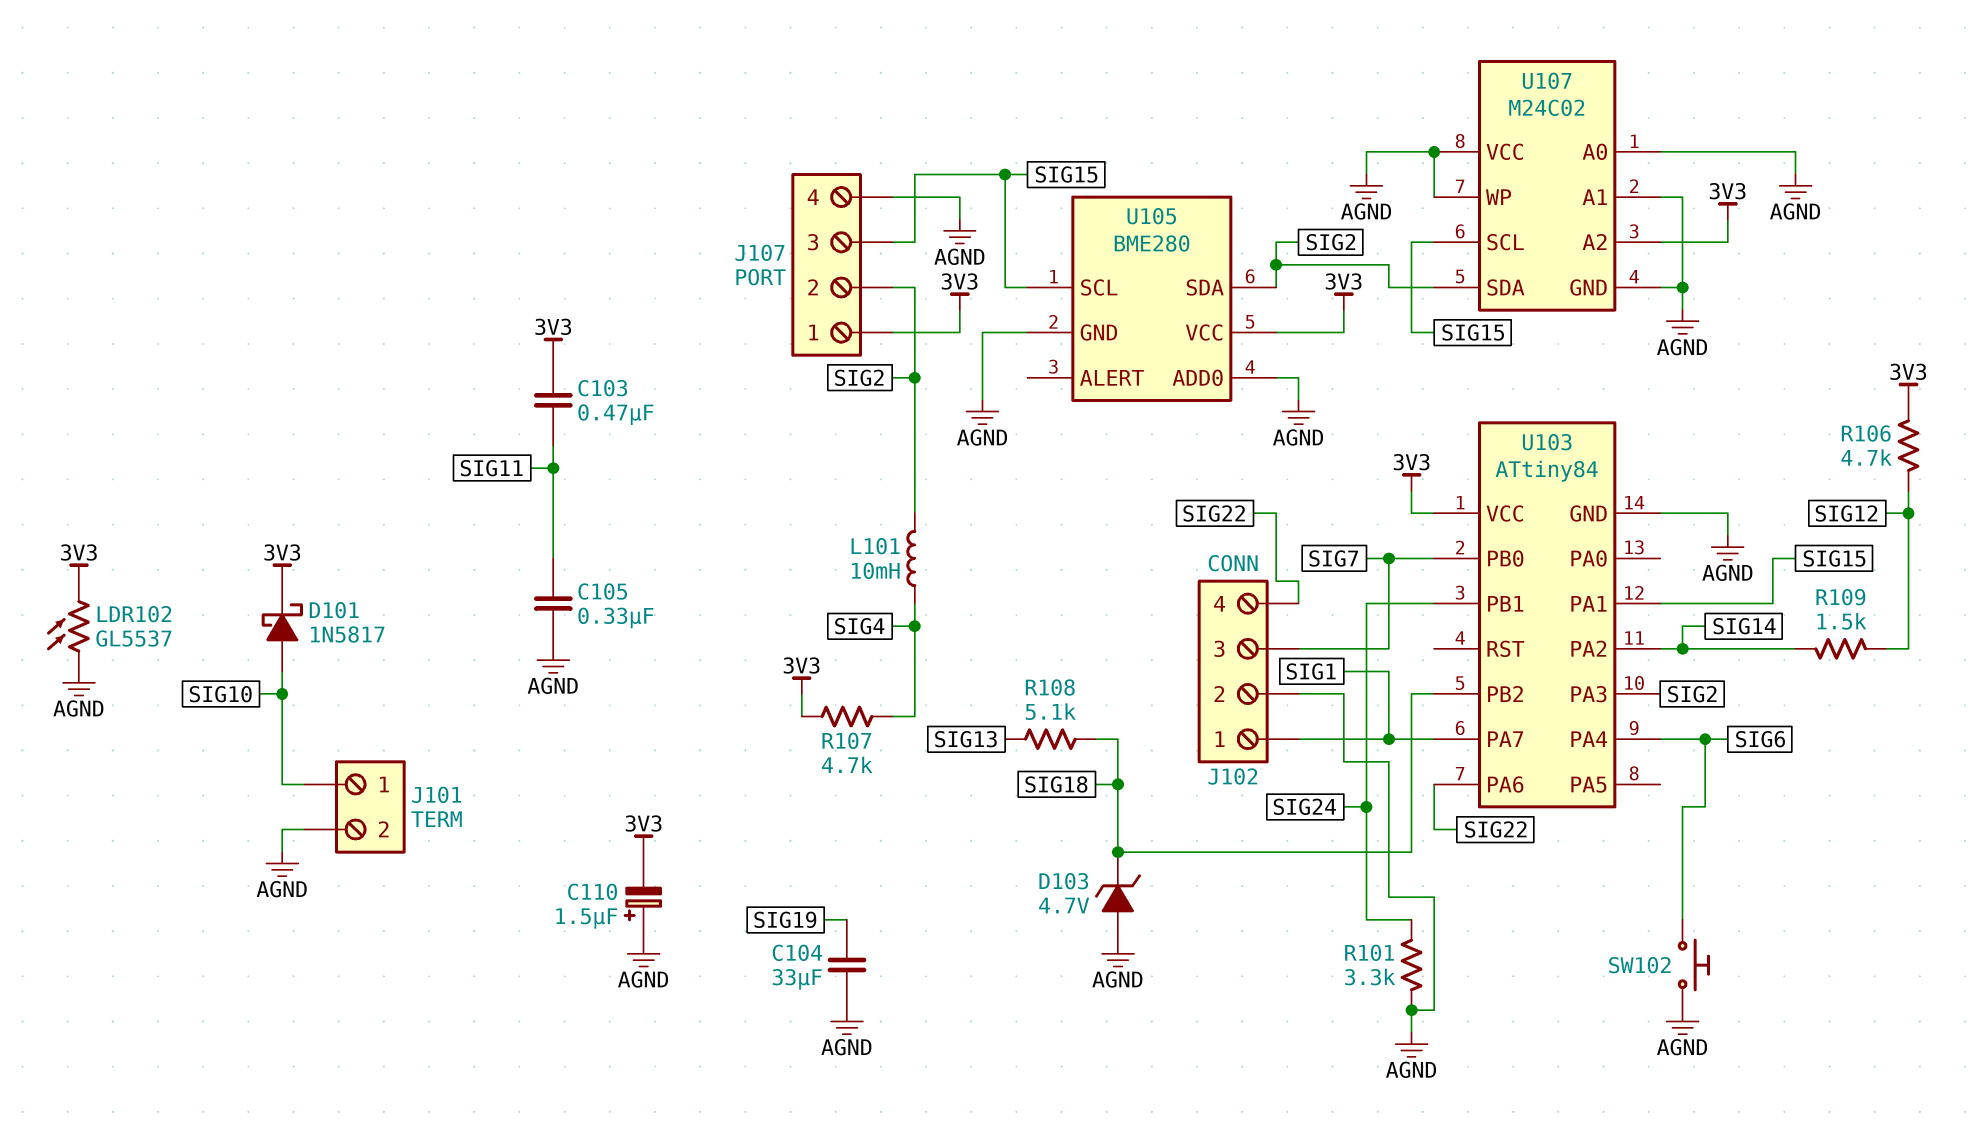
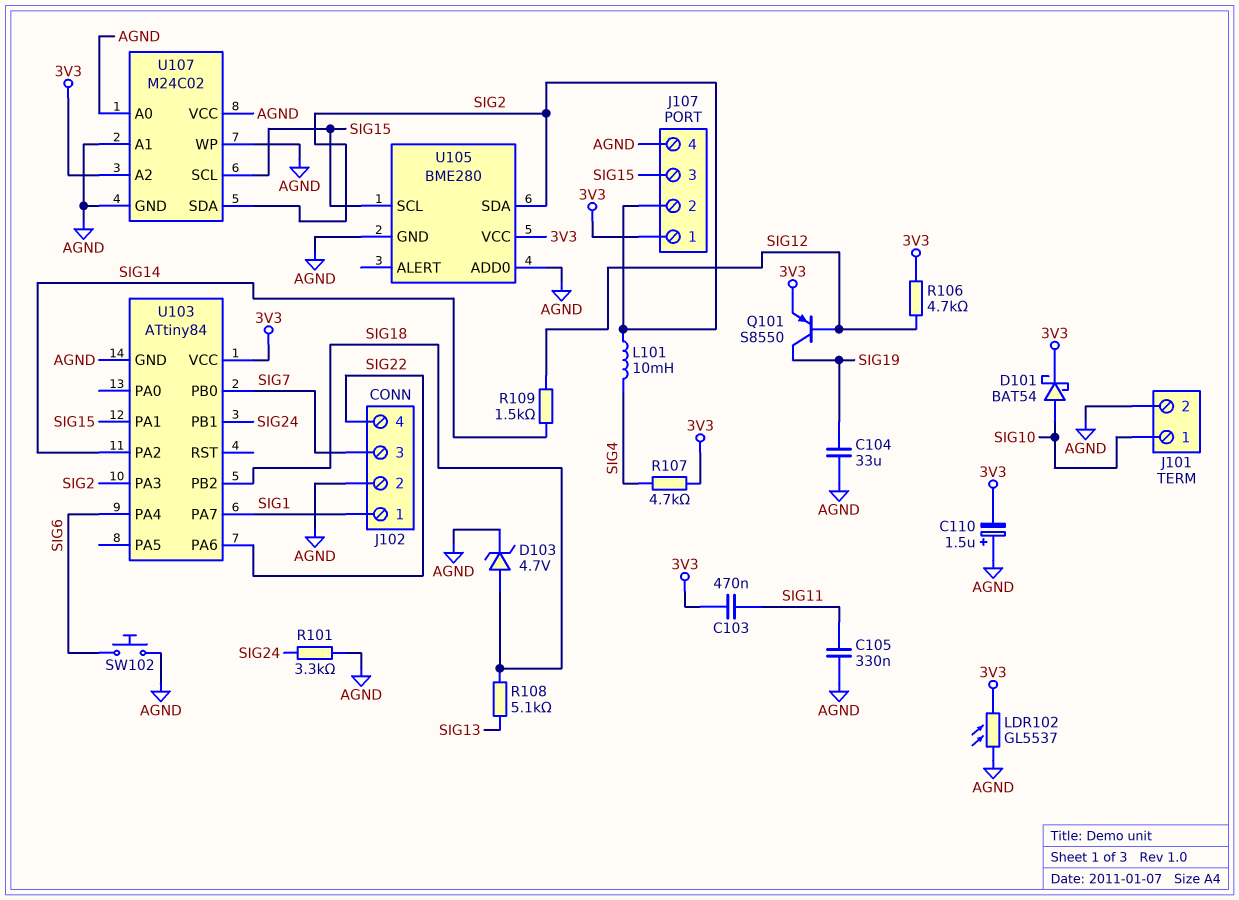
D101: schottky 1N5817 (A SIG10, K 3V3) -> schottky BAT54 (A SIG10, K 3V3)
D103: zener 4.7V (A AGND, K SIG18) -> zener 4.7V (A SIG18, K AGND)
Q101: none -> PNP S8550 (B SIG12, C SIG19, E 3V3)

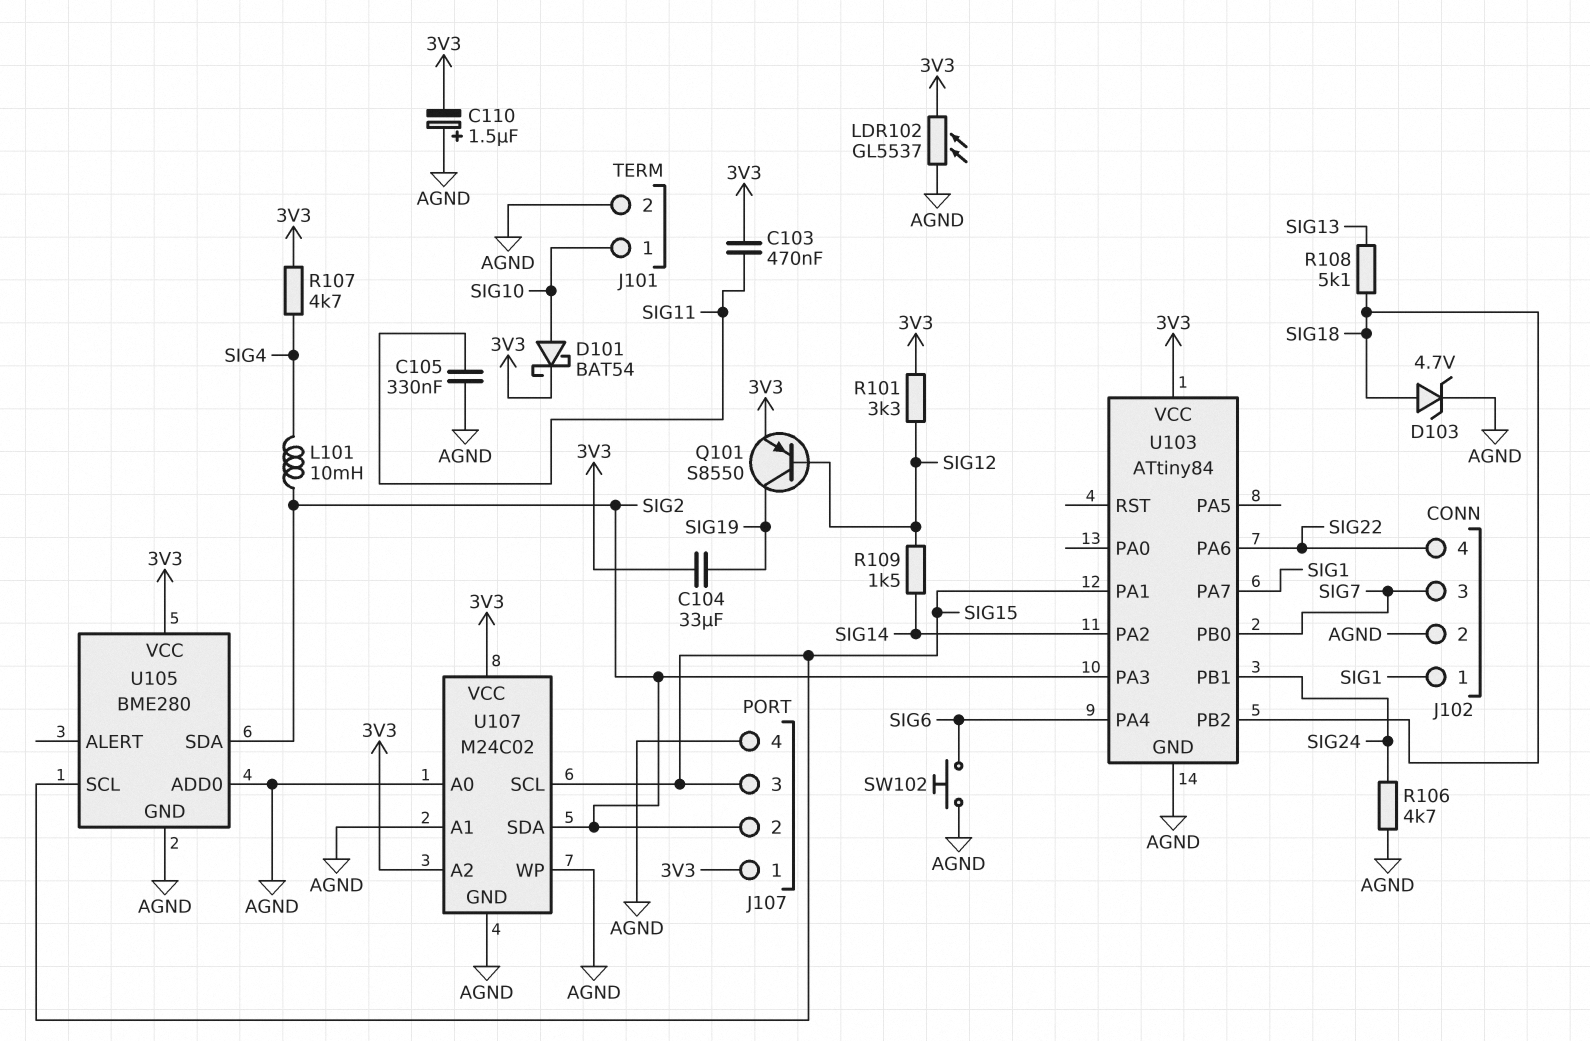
C104: 33uF (AGND, SIG19) -> 33uF (3V3, SIG19)
R101: 3.3k (AGND, SIG24) -> 3.3k (3V3, SIG12)
R106: 4.7k (3V3, SIG12) -> 4.7k (AGND, SIG24)
U107 pin VCC: AGND -> 3V3

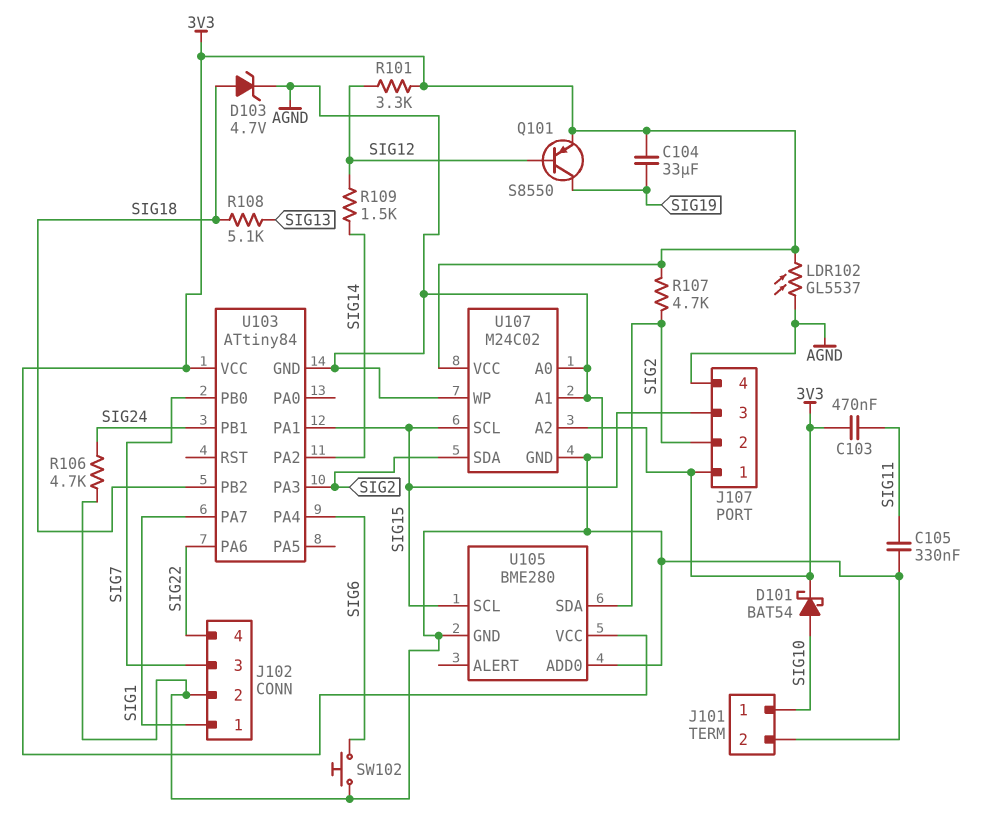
C110: 1.5uF (plus AGND, minus 3V3) -> none
L101: 10mH (SIG2, SIG4) -> none
R107: 4.7k (3V3, SIG4) -> 4.7k (3V3, SIG2)

